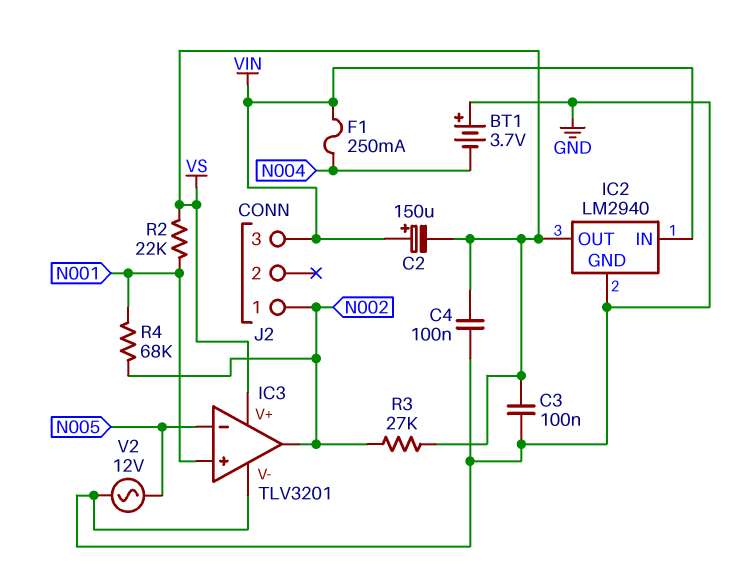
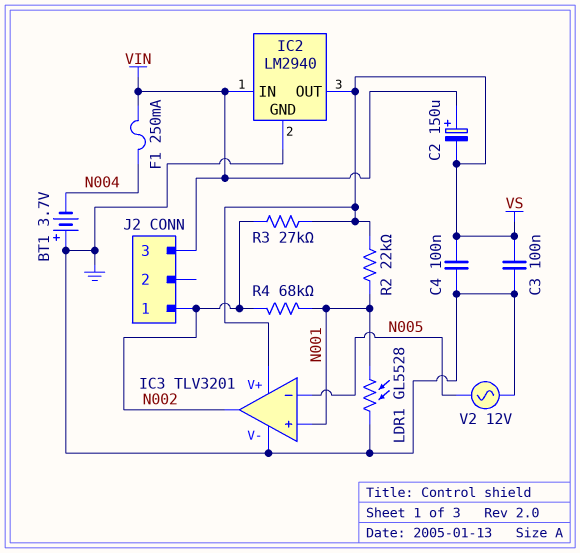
LDR1: none -> GL5528 (GND, N001)

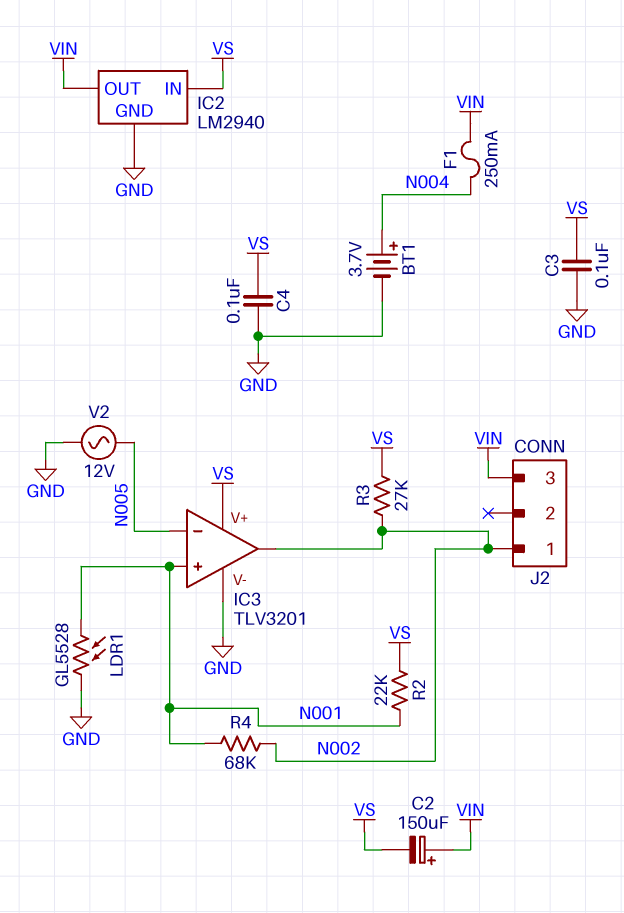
BT1: 3.7V (plus GND, minus N004) -> 3.7V (plus N004, minus GND)
IC2 pin IN: VIN -> VS
IC2 pin OUT: VS -> VIN

